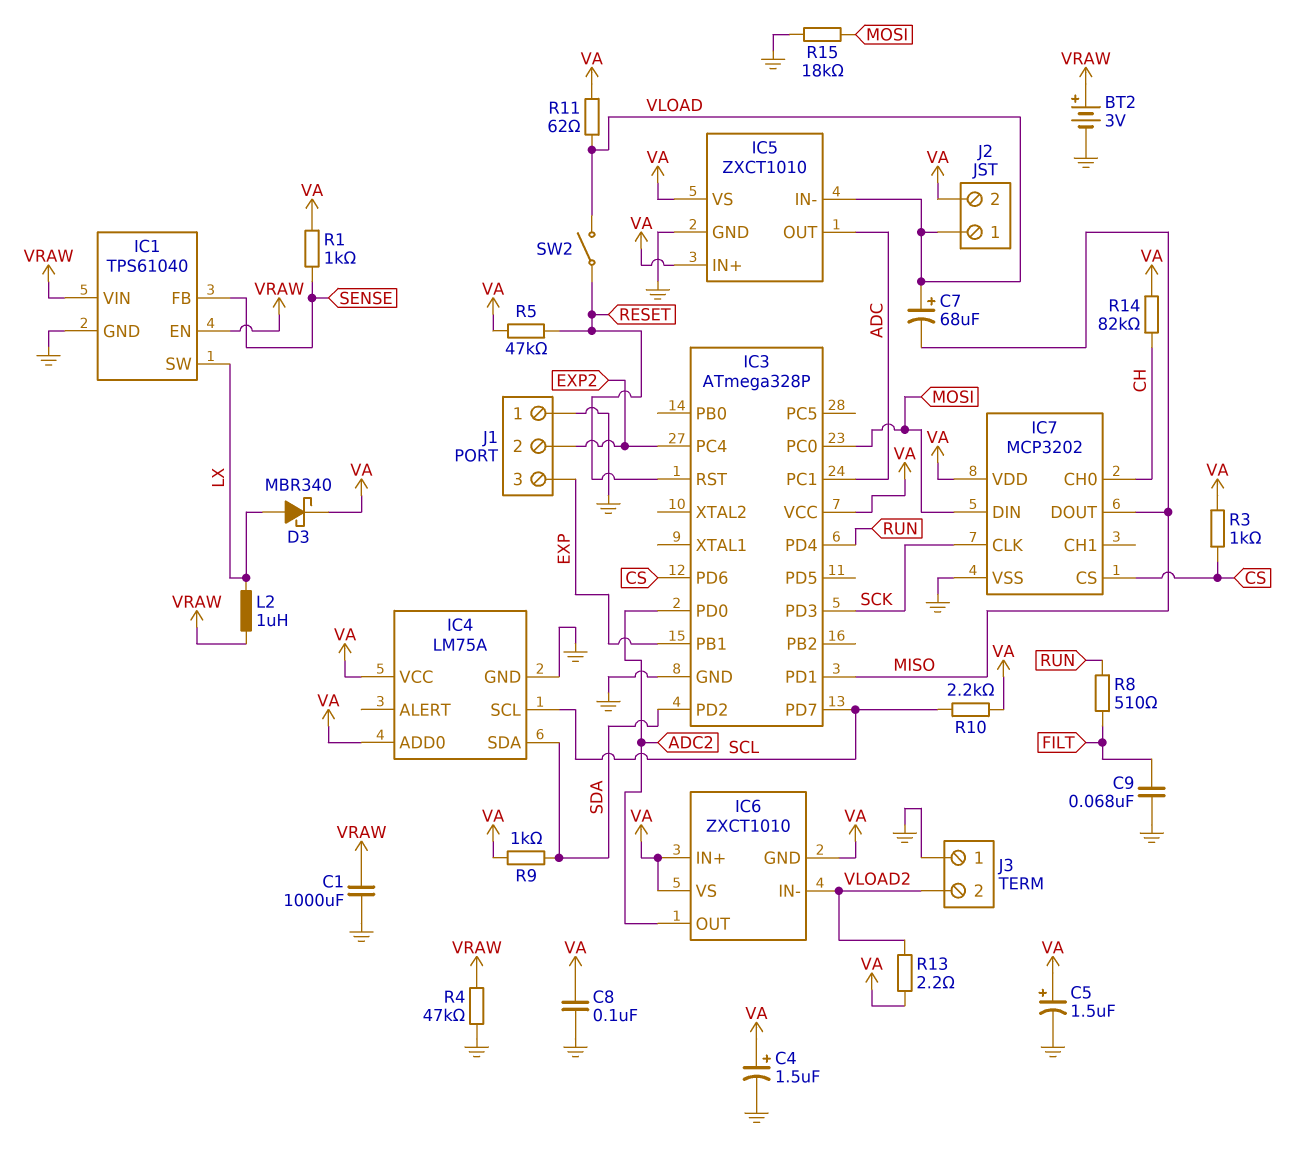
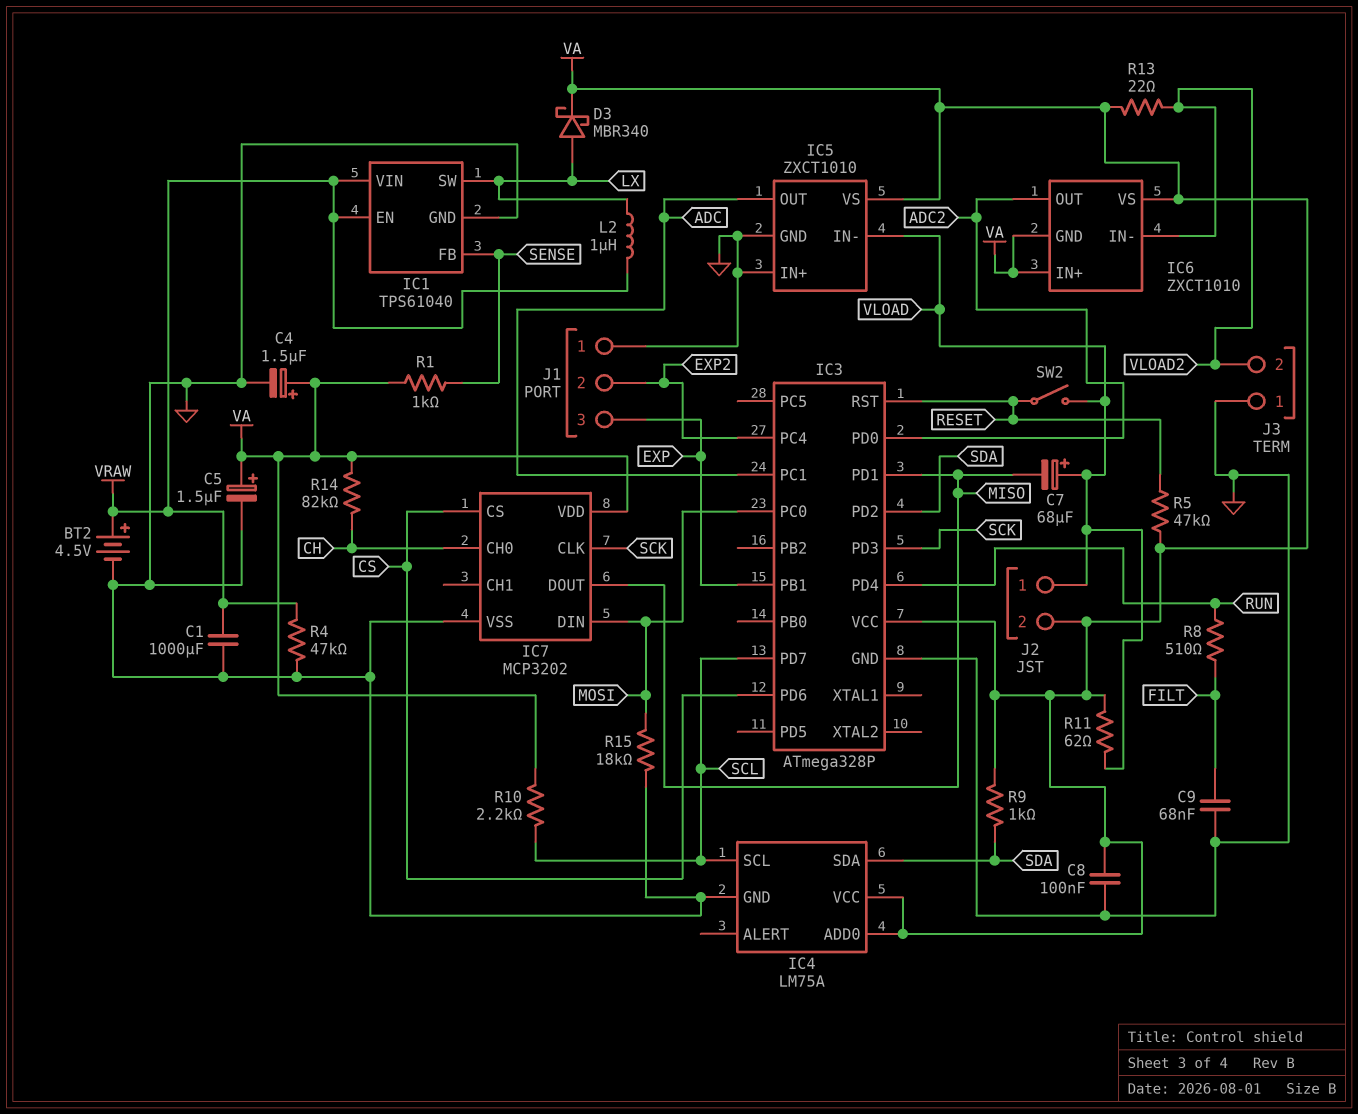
BT2: 3V (plus VRAW, minus GND) -> 4.5V (plus VRAW, minus GND)
IC5 pin IN+: VA -> GND
R3: 1k (CS, VA) -> none
R13: 2.2 (VA, VLOAD2) -> 22 (VA, VLOAD2)

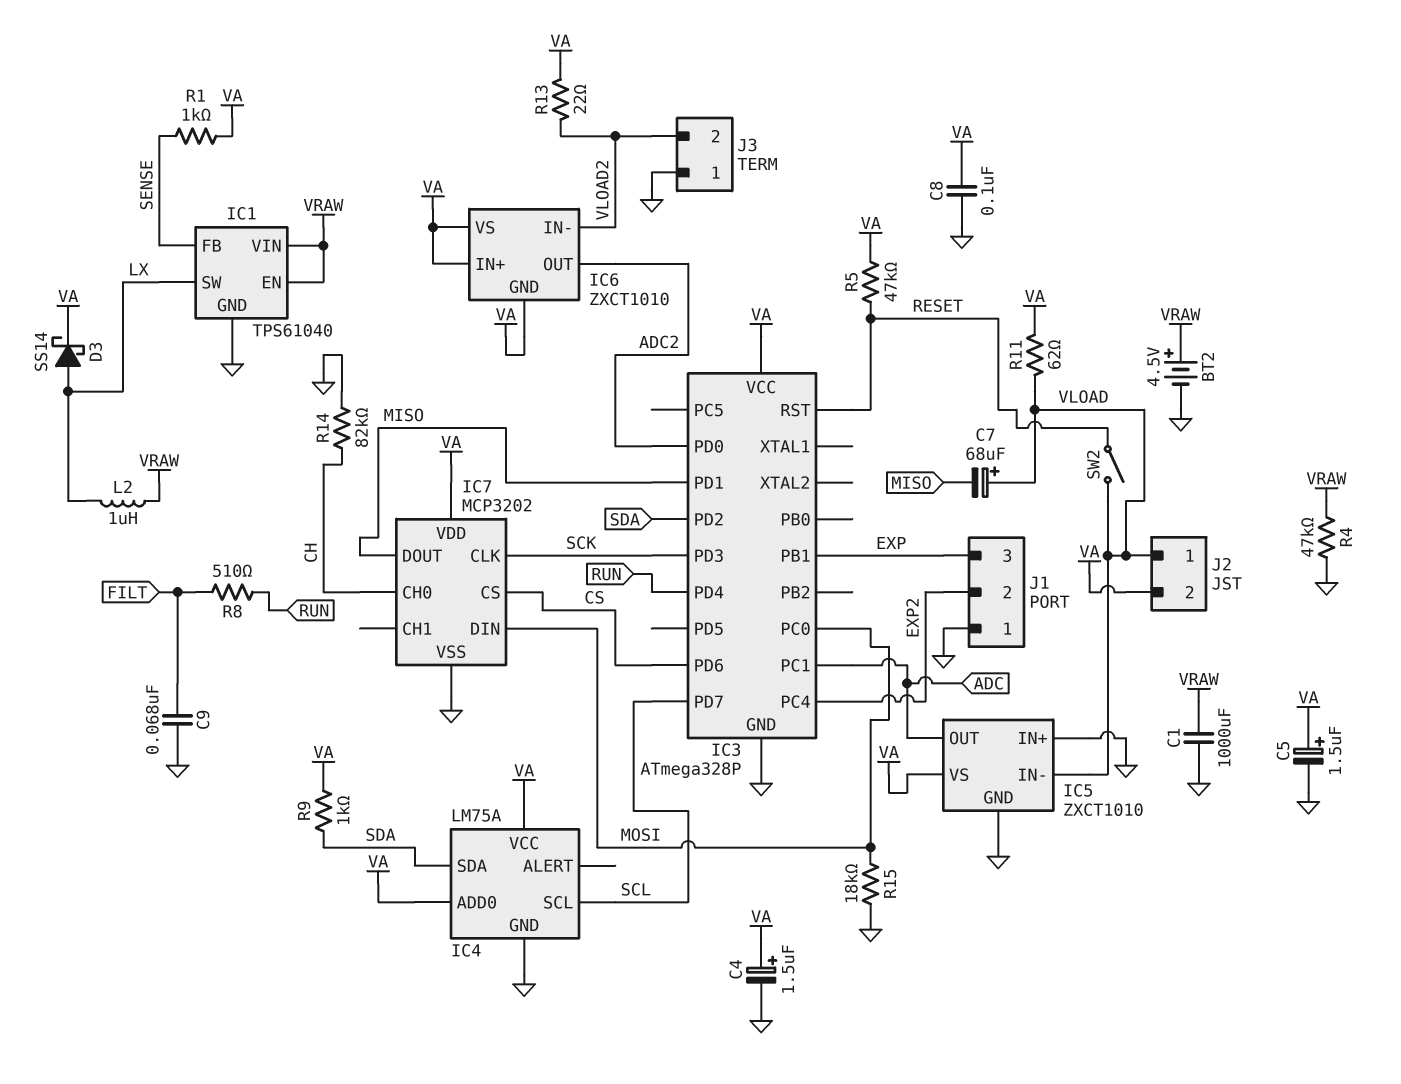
D3: schottky MBR340 (A LX, K VA) -> schottky SS14 (A LX, K VA)
R10: 2.2k (SCL, VA) -> none
R14: 82k (CH, VA) -> 82k (CH, GND)

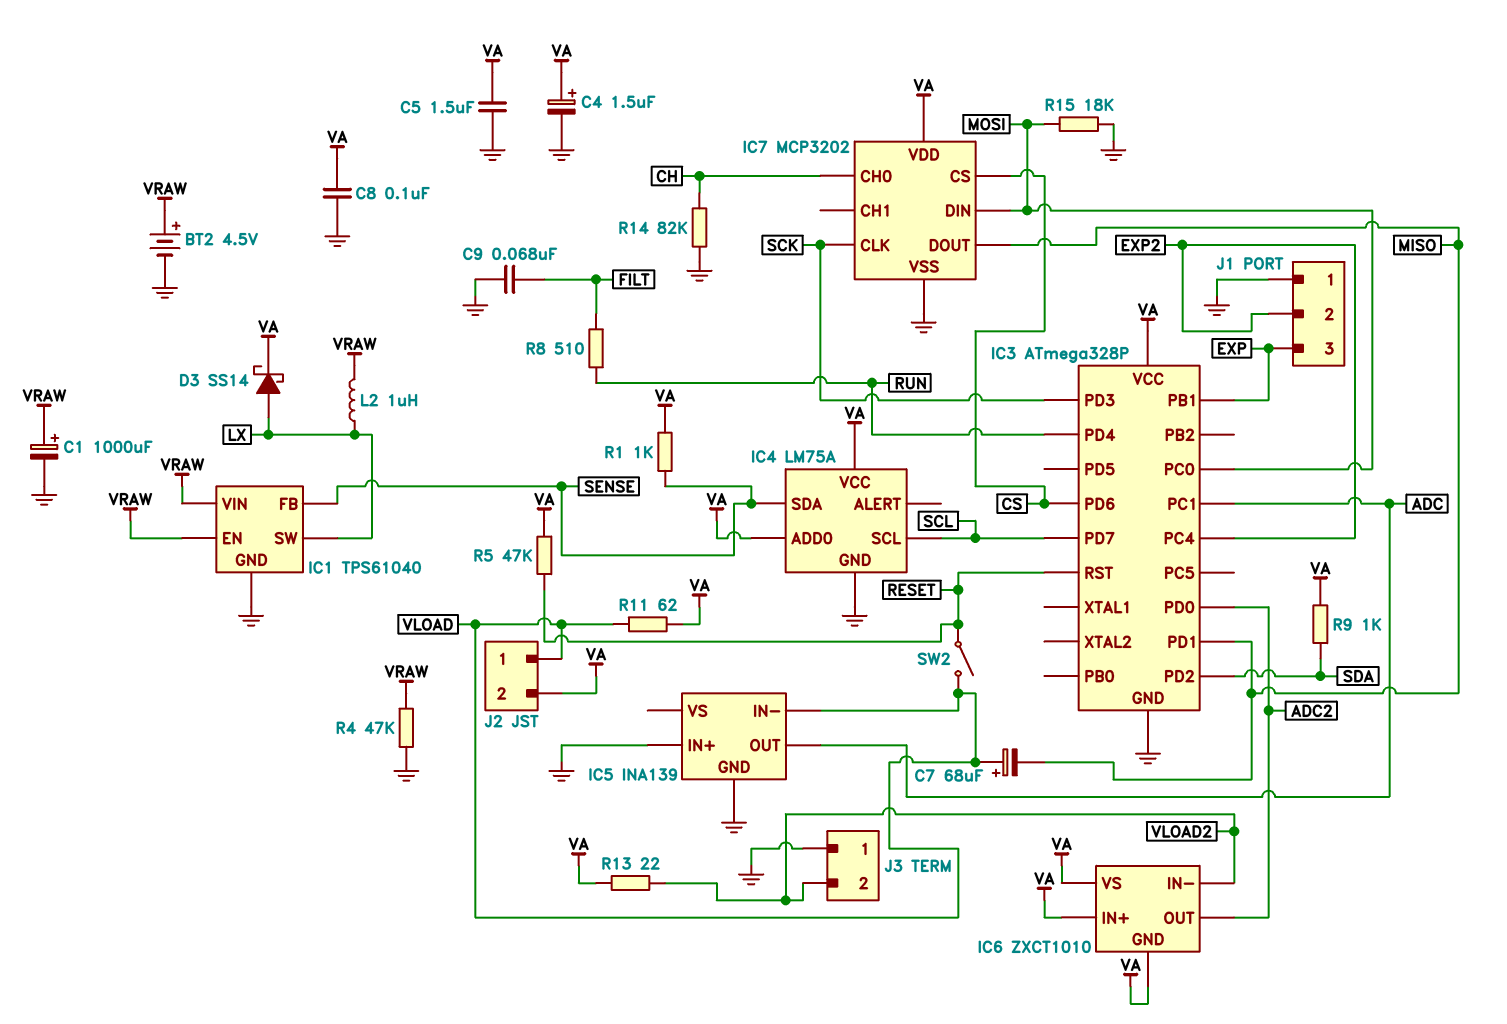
C1: 1000uF (GND, VRAW) -> 1000uF (plus VRAW, minus GND)
C5: 1.5uF (plus VA, minus GND) -> 1.5uF (GND, VA)
IC4 pin SDA: SDA -> SENSE
IC5: ZXCT1010 -> INA139
IC5 pin VS: VA -> none

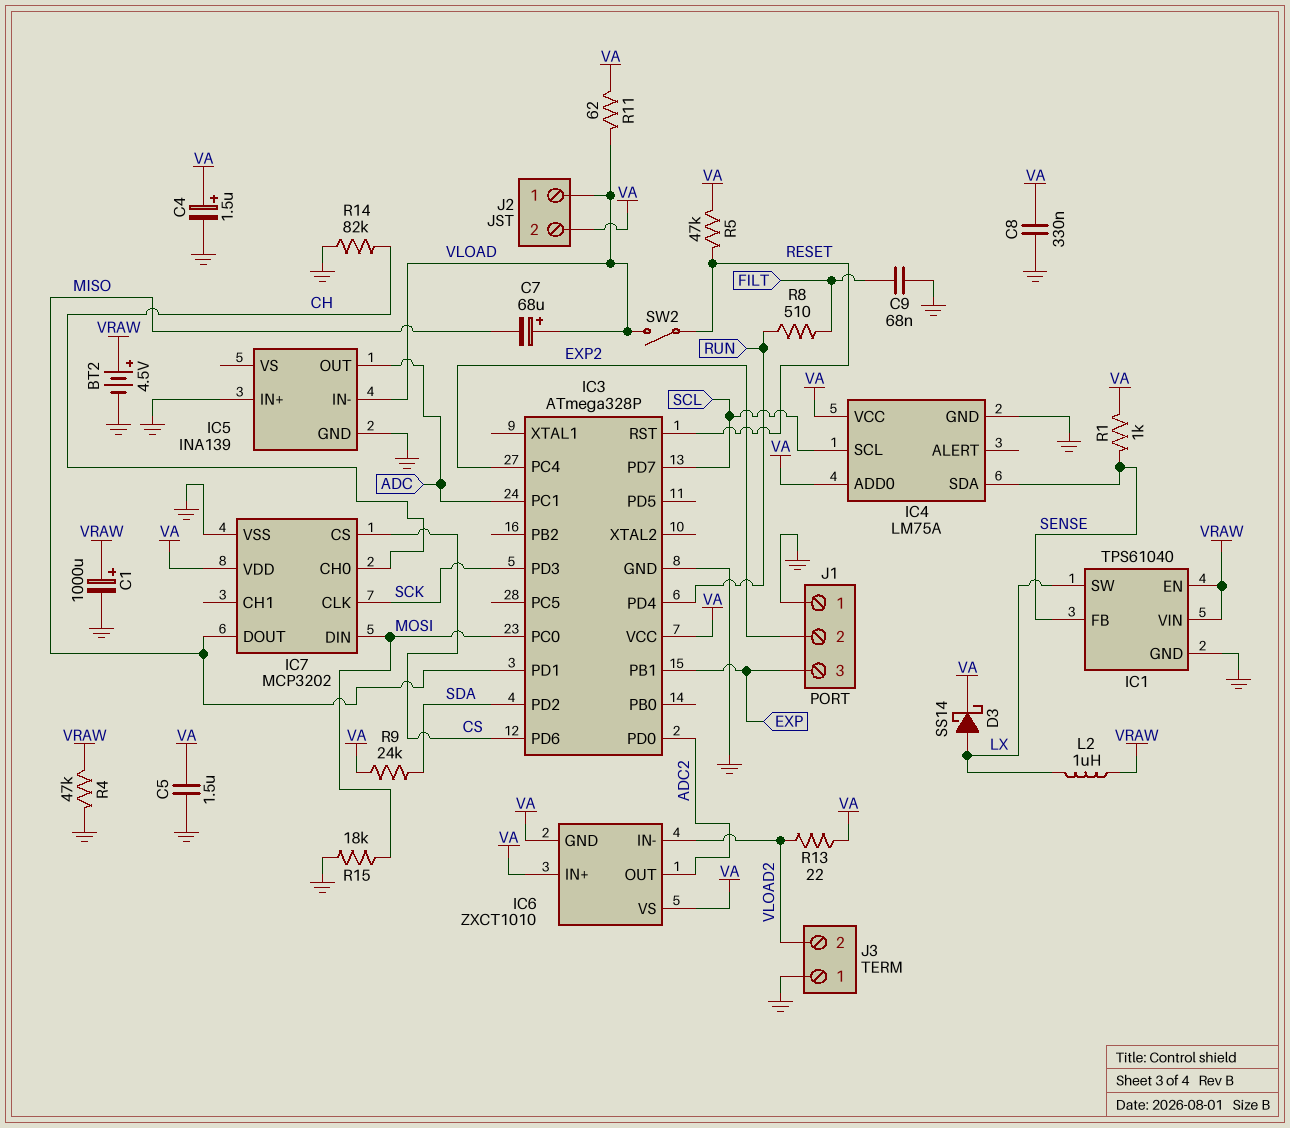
C8: 100nF (GND, VA) -> 330nF (GND, VA)
R9: 1k (SDA, VA) -> 24k (SDA, VA)

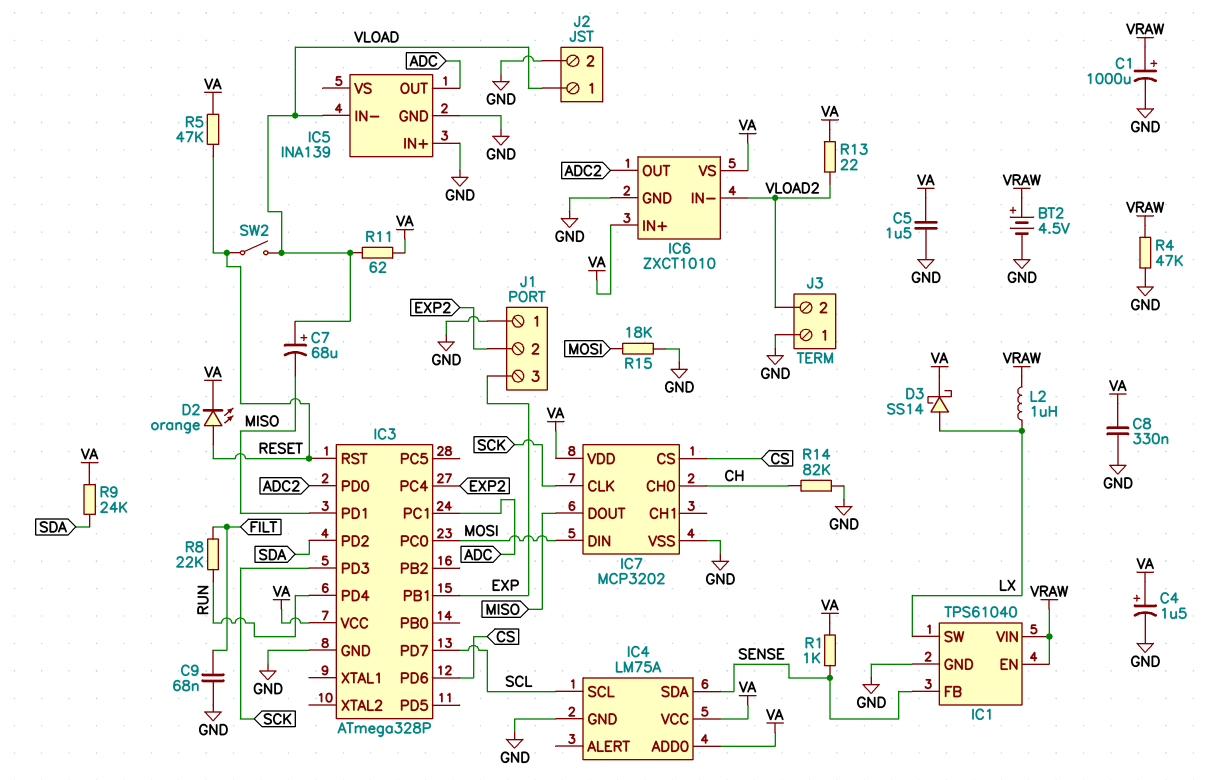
D2: none -> LED orange (A RESET, K VA)
IC6 pin GND: VA -> GND
J2 pin 2: VA -> GND
R8: 510 (FILT, RUN) -> 22k (FILT, RUN)

